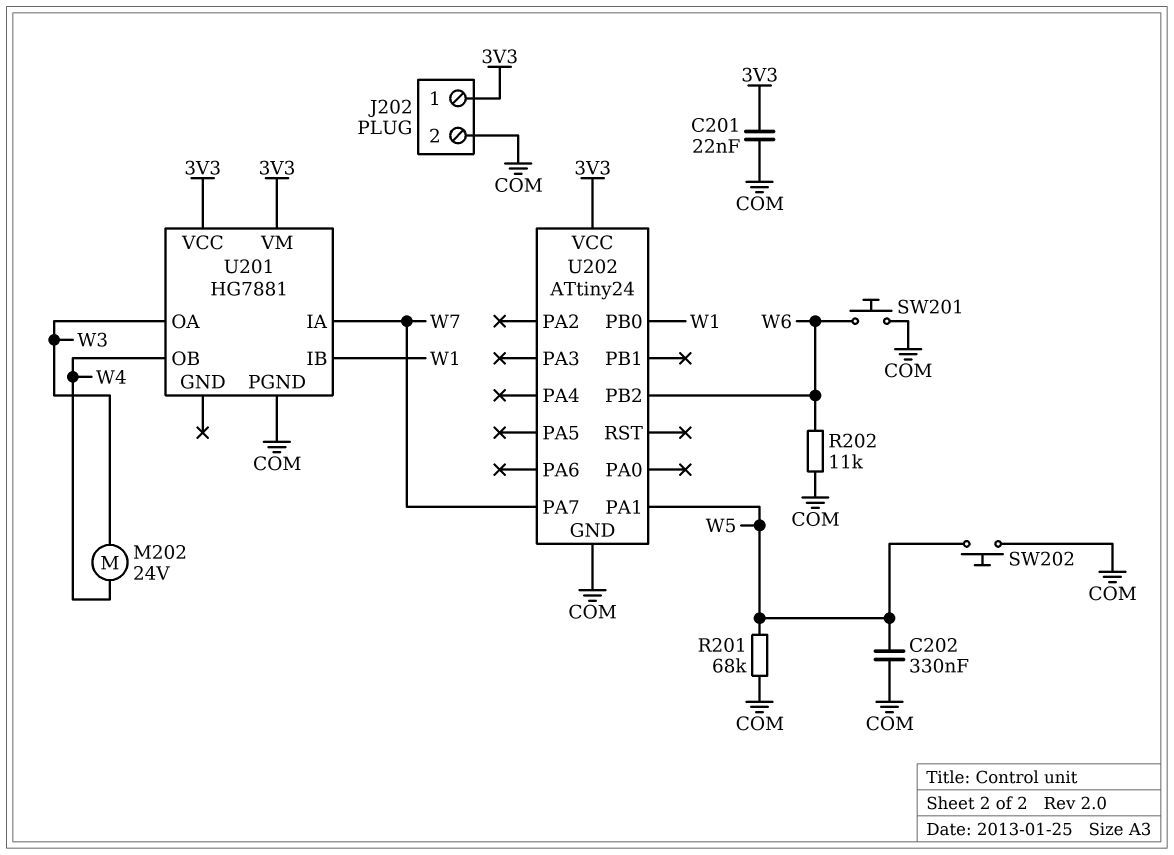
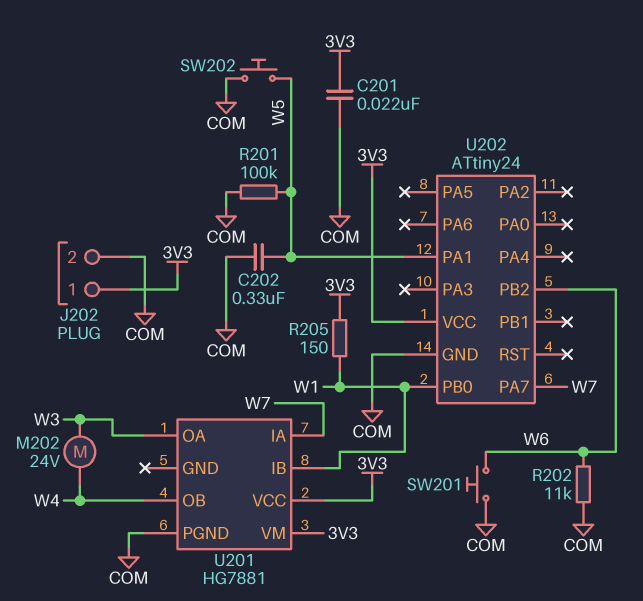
R201: 68k (COM, W5) -> 100k (COM, W5)
R205: none -> 150 (3V3, W1)

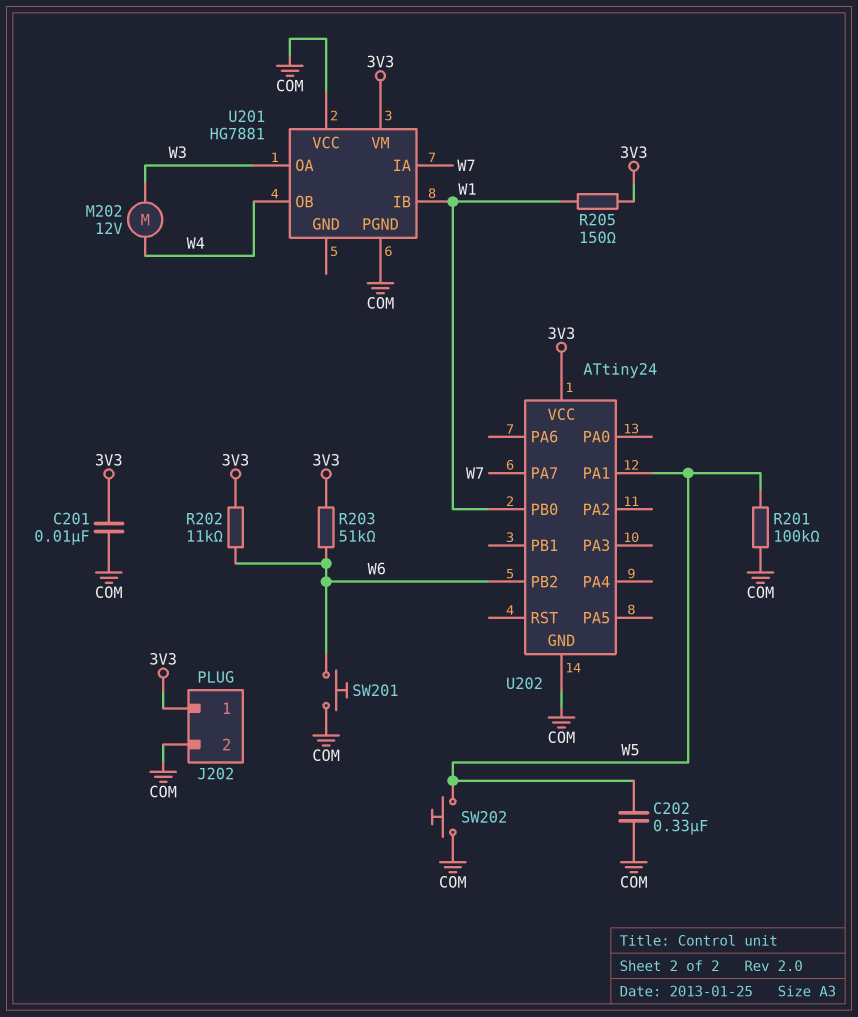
C201: 22nF (3V3, COM) -> 10nF (3V3, COM)
M202: motor 24V (W3, W4) -> motor 12V (W3, W4)
R202: 11k (COM, W6) -> 11k (3V3, W6)
R203: none -> 51k (3V3, W6)
U201 pin VCC: 3V3 -> COM

